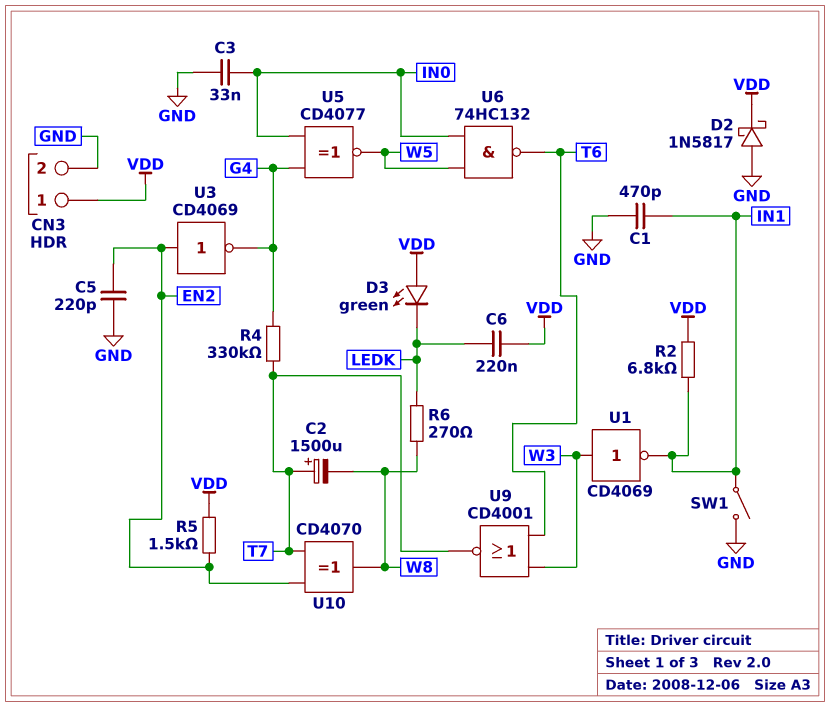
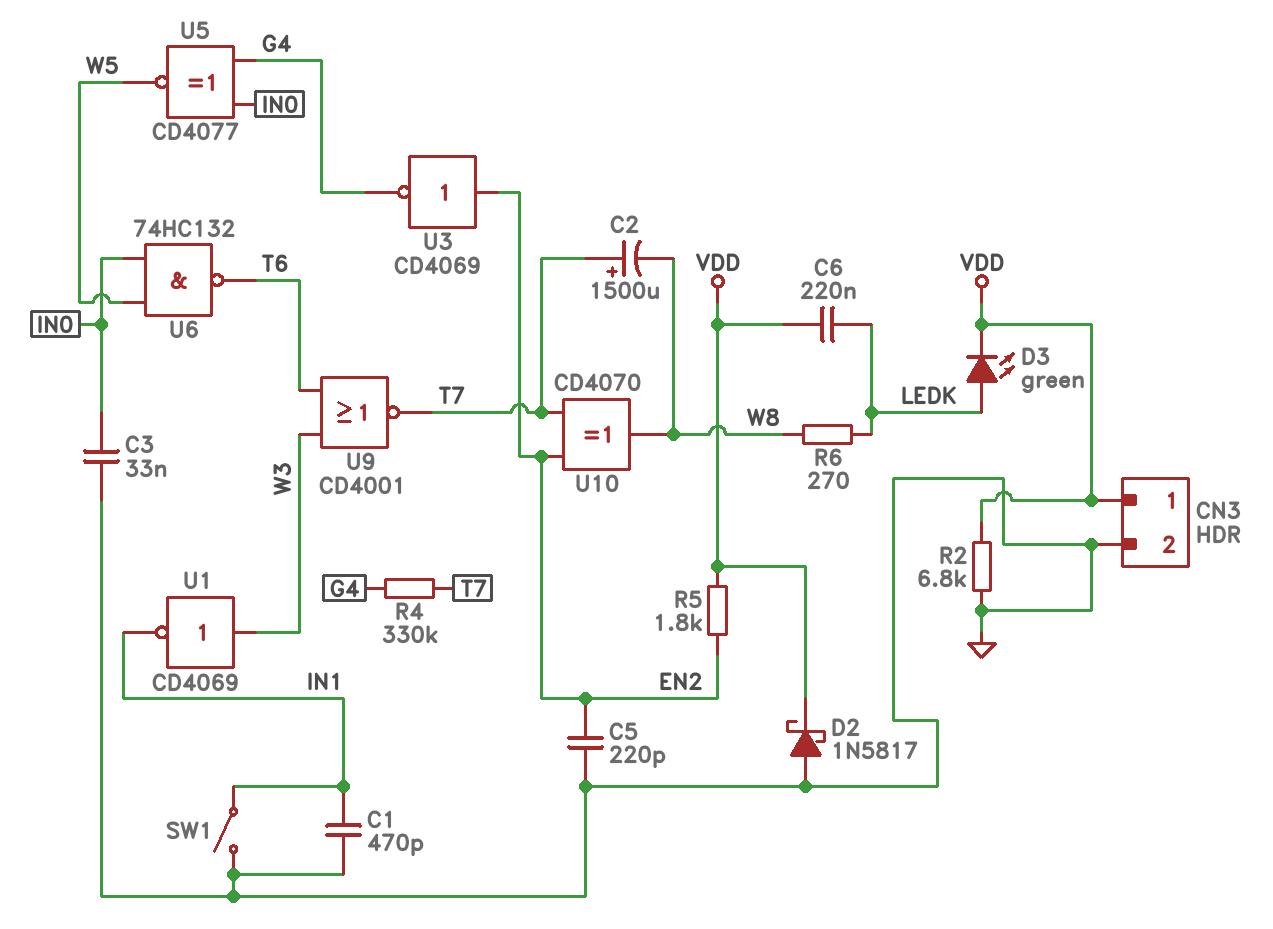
D3: LED green (A VDD, K LEDK) -> LED green (A LEDK, K VDD)
R2: 6.8k (IN1, VDD) -> 6.8k (GND, VDD)
R5: 1.5k (EN2, VDD) -> 1.8k (EN2, VDD)

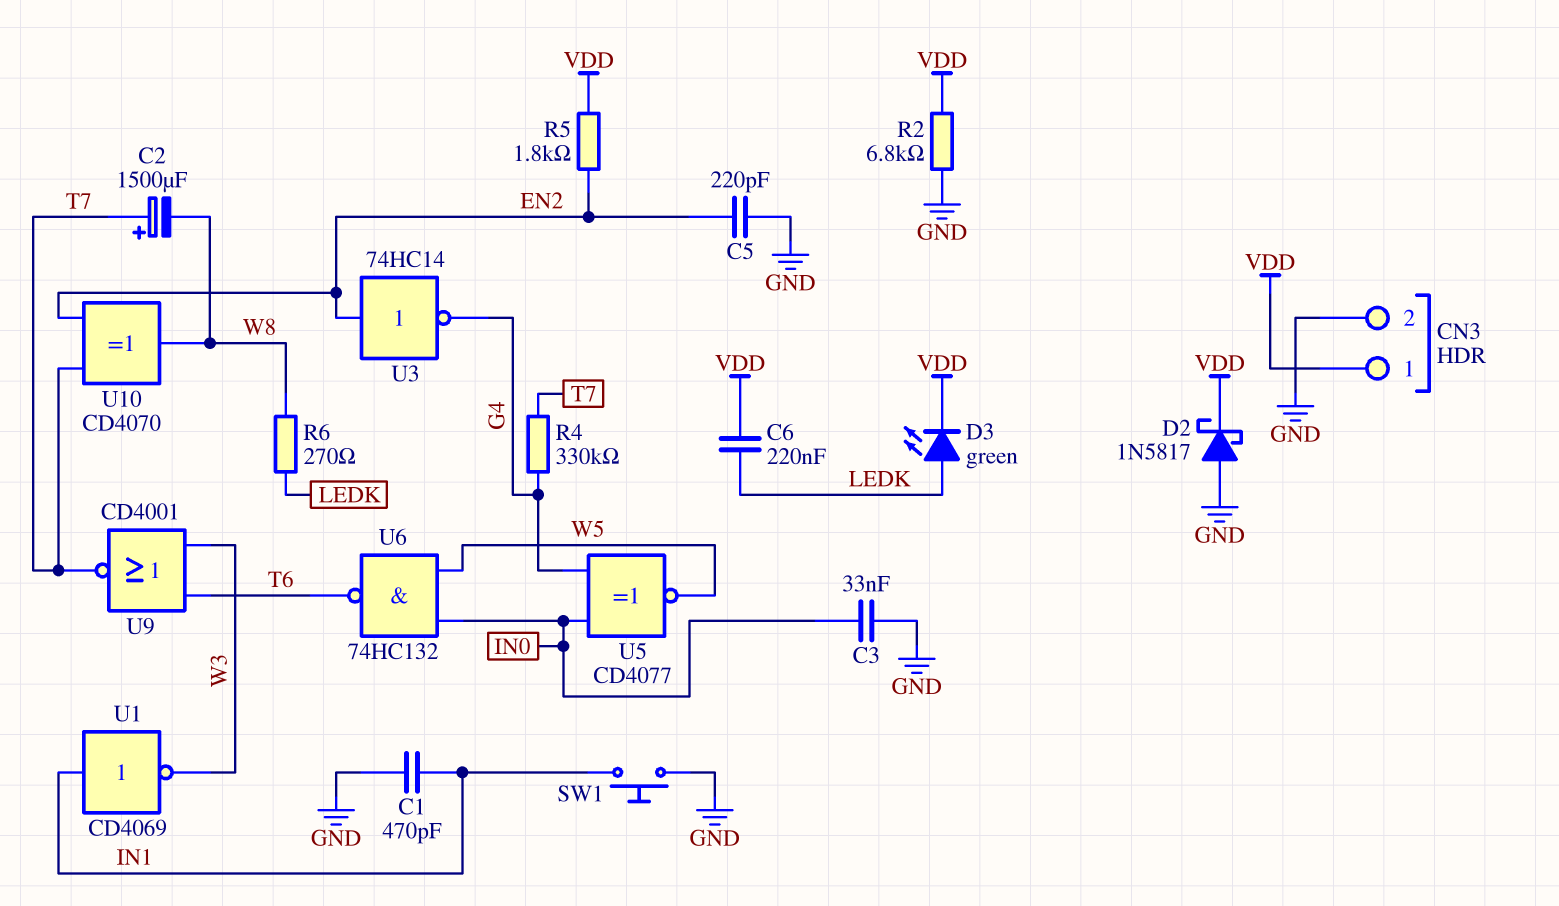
SW1: switch (GND, IN1) -> button (GND, IN1)
U1: NOT CD4069 (in W3, out IN1) -> NOT CD4069 (in IN1, out W3)
U3: NOT CD4069 (in EN2, out G4) -> NOT 74HC14 (in EN2, out G4)

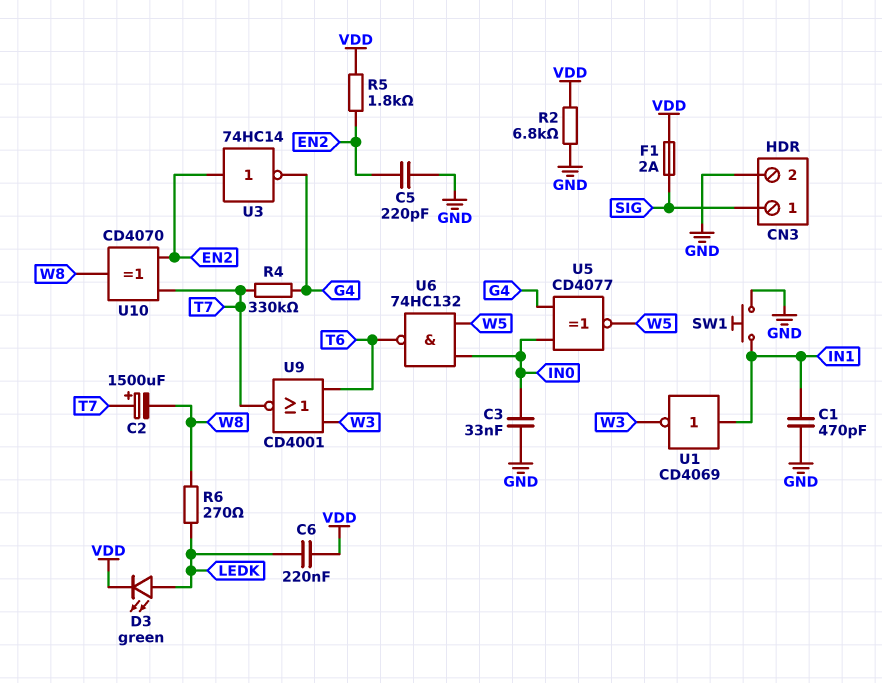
CN3 pin 1: VDD -> SIG
D2: schottky 1N5817 (A GND, K VDD) -> none
F1: none -> 2A (SIG, VDD)

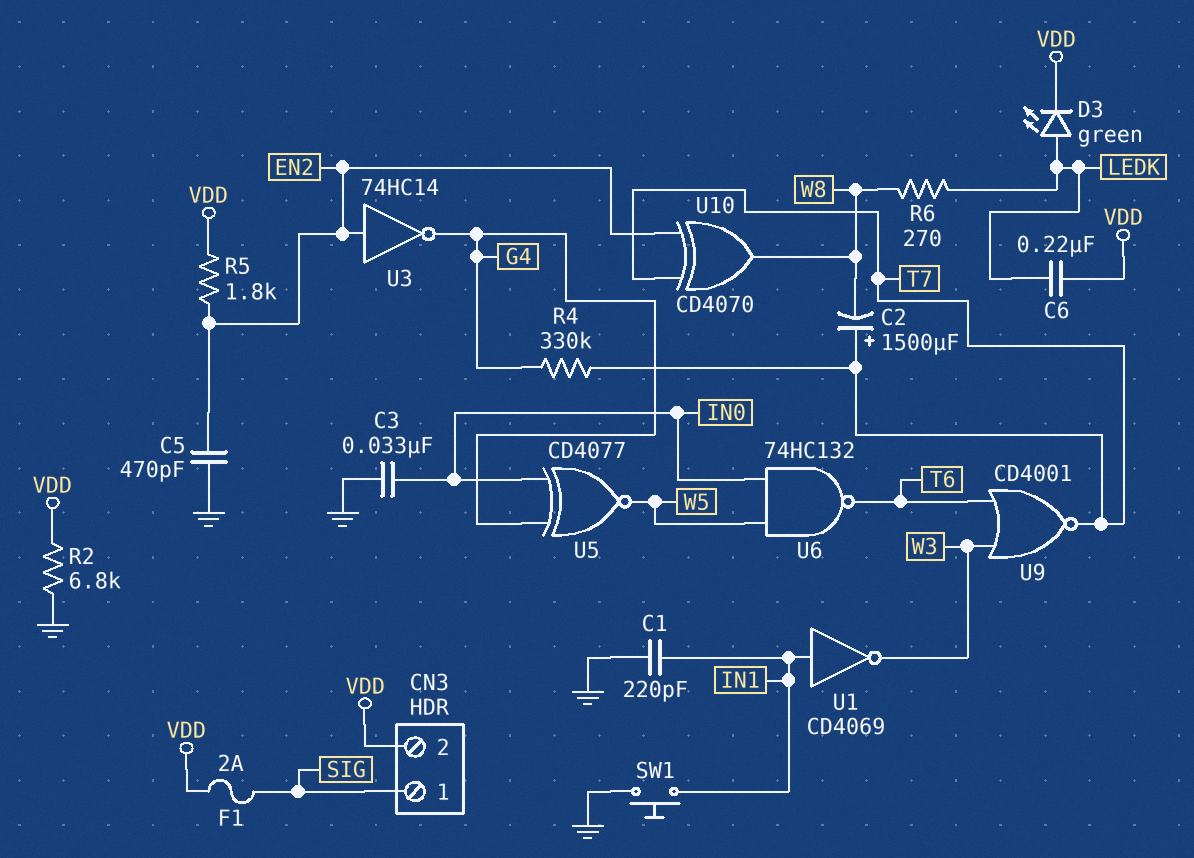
C1: 470pF (GND, IN1) -> 220pF (GND, IN1)
C5: 220pF (EN2, GND) -> 470pF (EN2, GND)
CN3 pin 2: GND -> VDD

